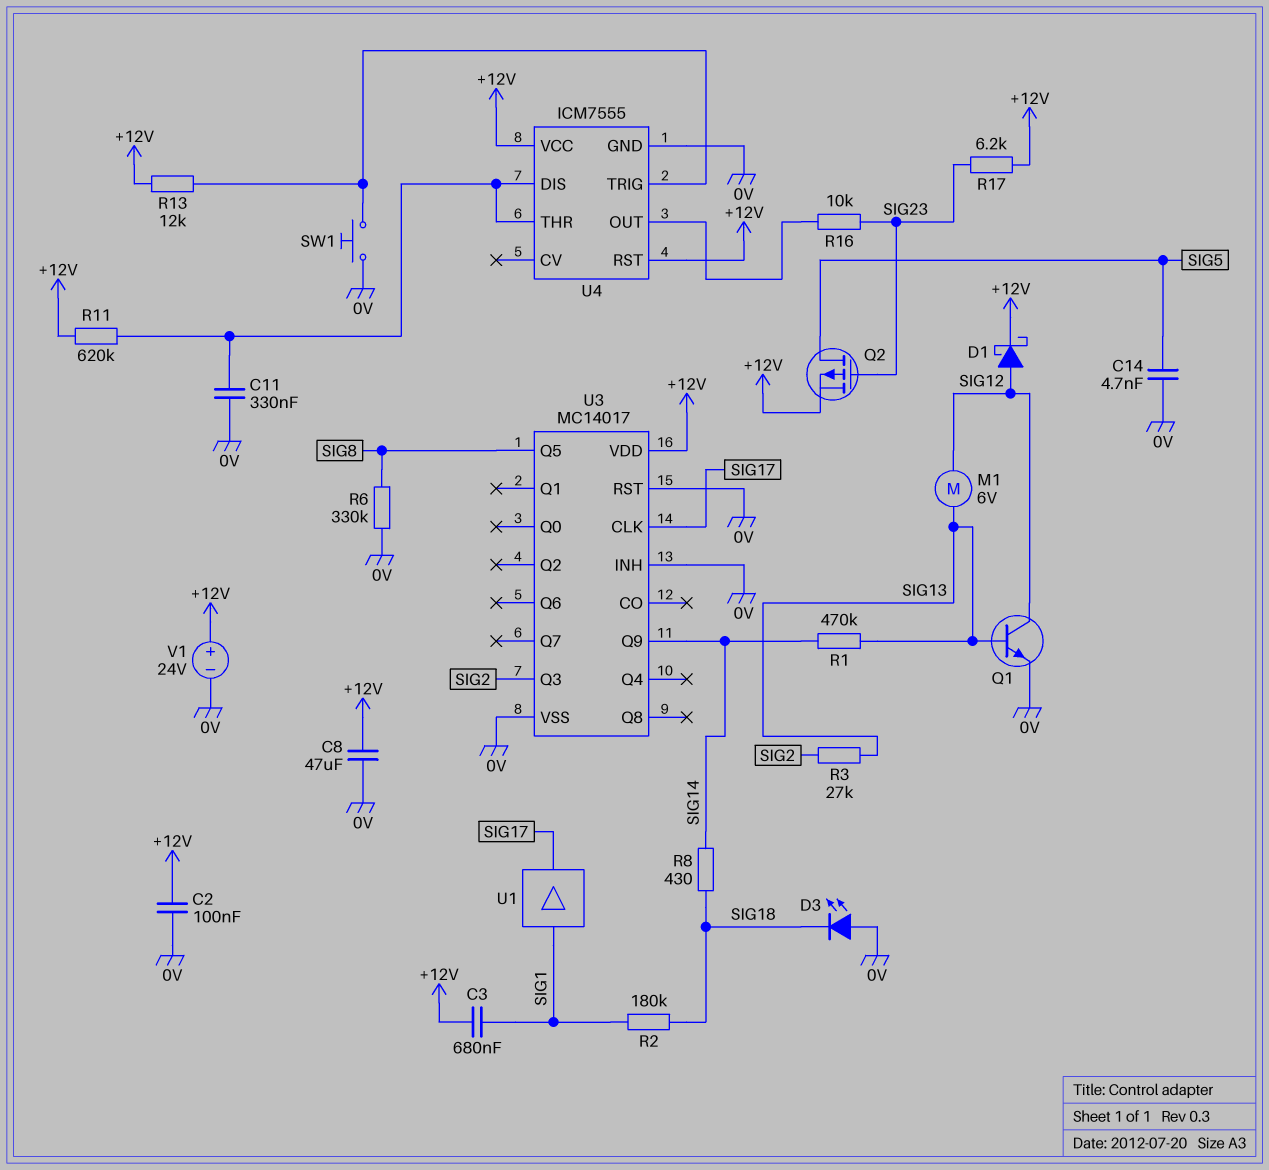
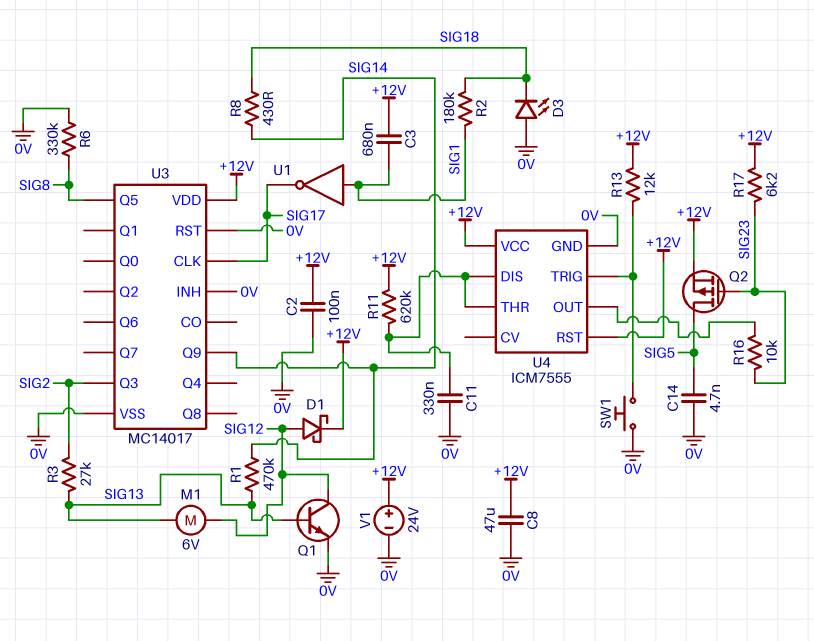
U1: buffer (in SIG1, out SIG17) -> NOT (in SIG1, out SIG17)

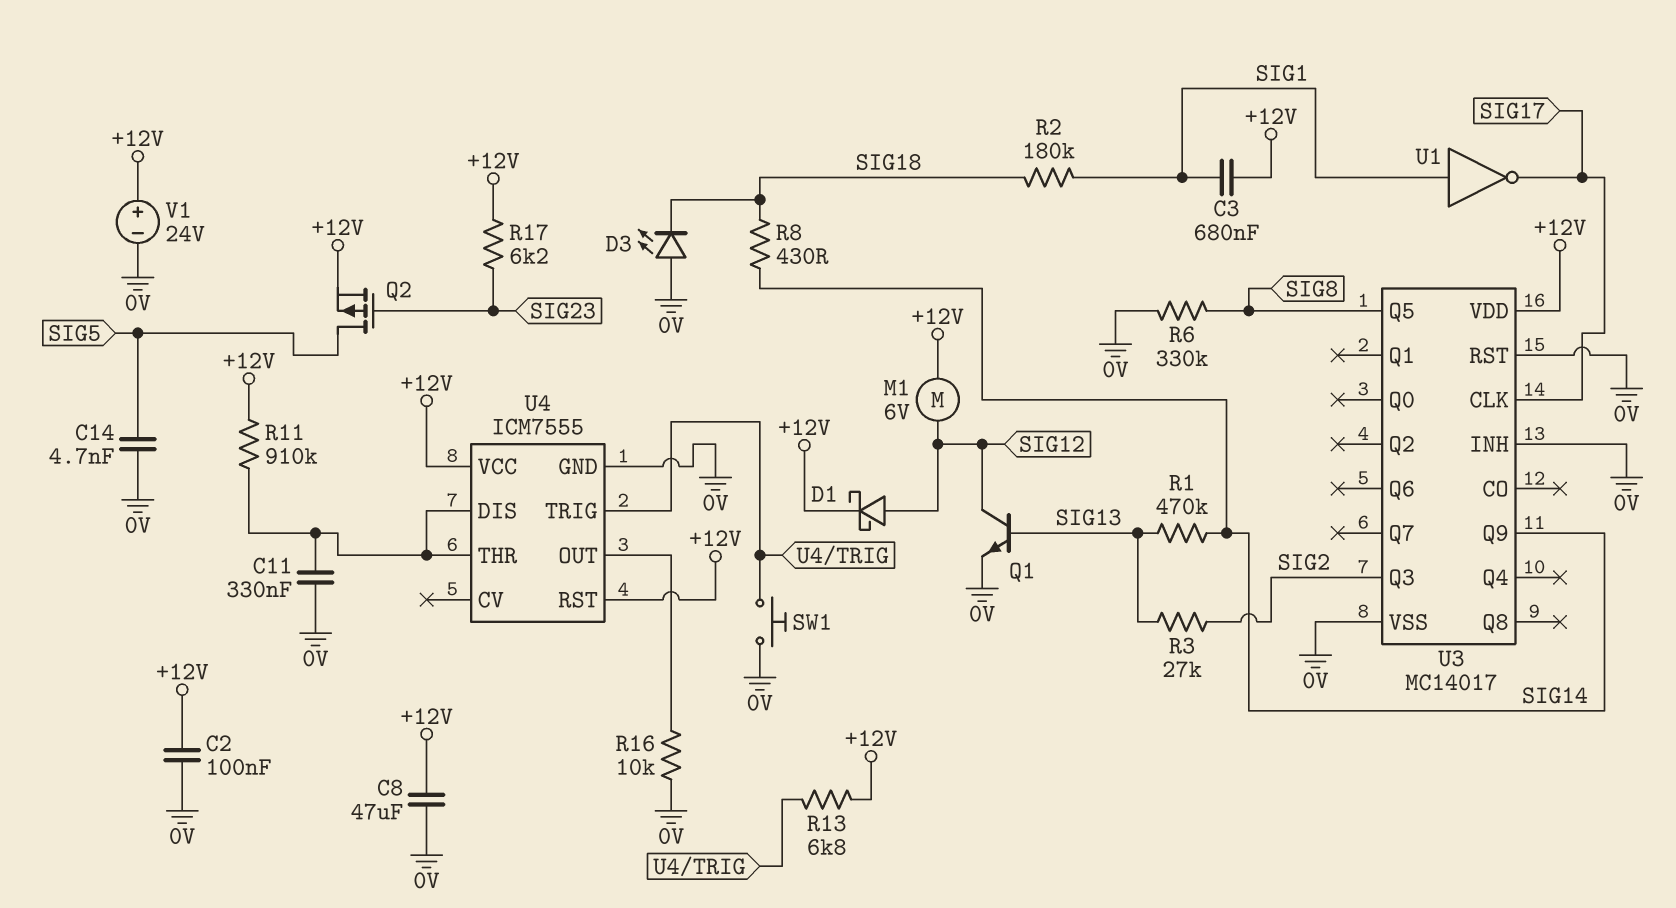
M1: motor 6V (SIG12, SIG13) -> motor 6V (+12V, SIG12)
R11: 620k (+12V, U4/DIS) -> 910k (+12V, U4/DIS)
R13: 12k (+12V, U4/TRIG) -> 6.8k (+12V, U4/TRIG)
R16: 10k (SIG23, U4/OUT) -> 10k (0V, U4/OUT)

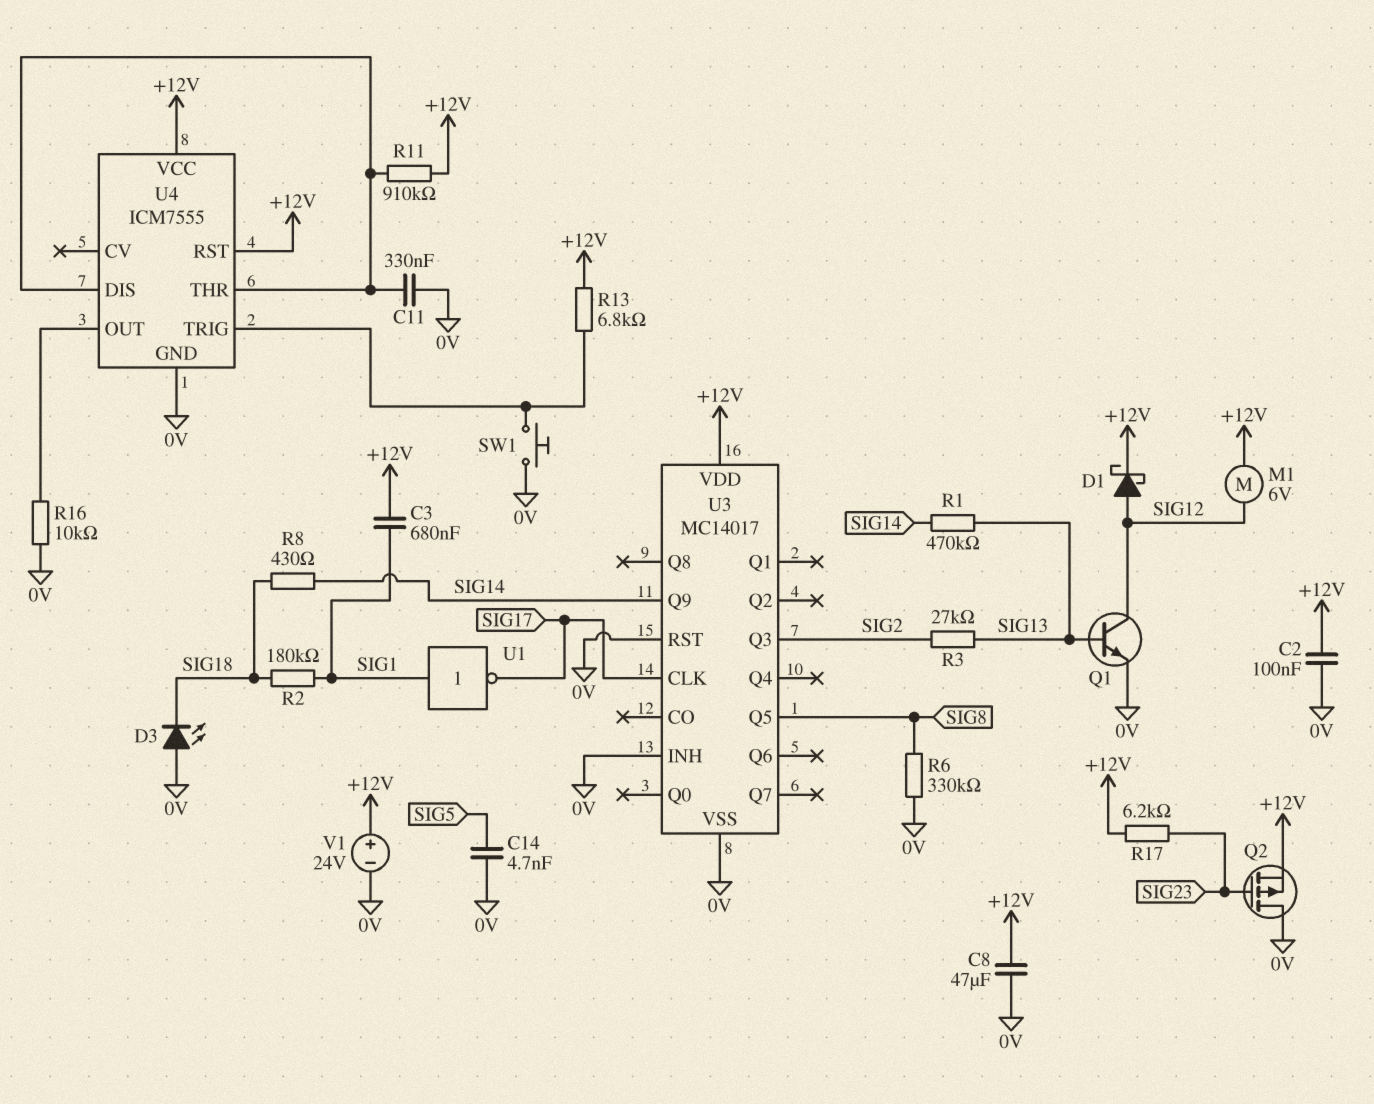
Q2: PMOS (G SIG23, D SIG5, S +12V) -> PMOS (G SIG23, D 0V, S +12V)

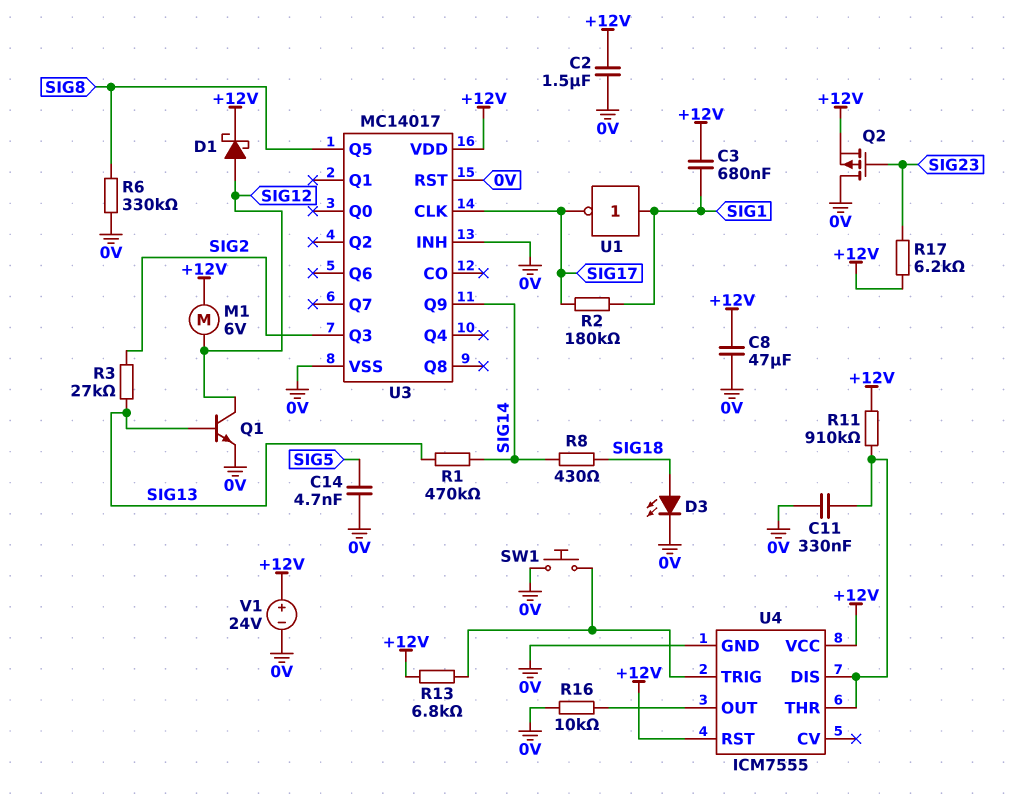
C2: 100nF (+12V, 0V) -> 1.5uF (+12V, 0V)
D3: LED (A 0V, K SIG18) -> LED (A SIG18, K 0V)
R2: 180k (SIG1, SIG18) -> 180k (SIG1, SIG17)

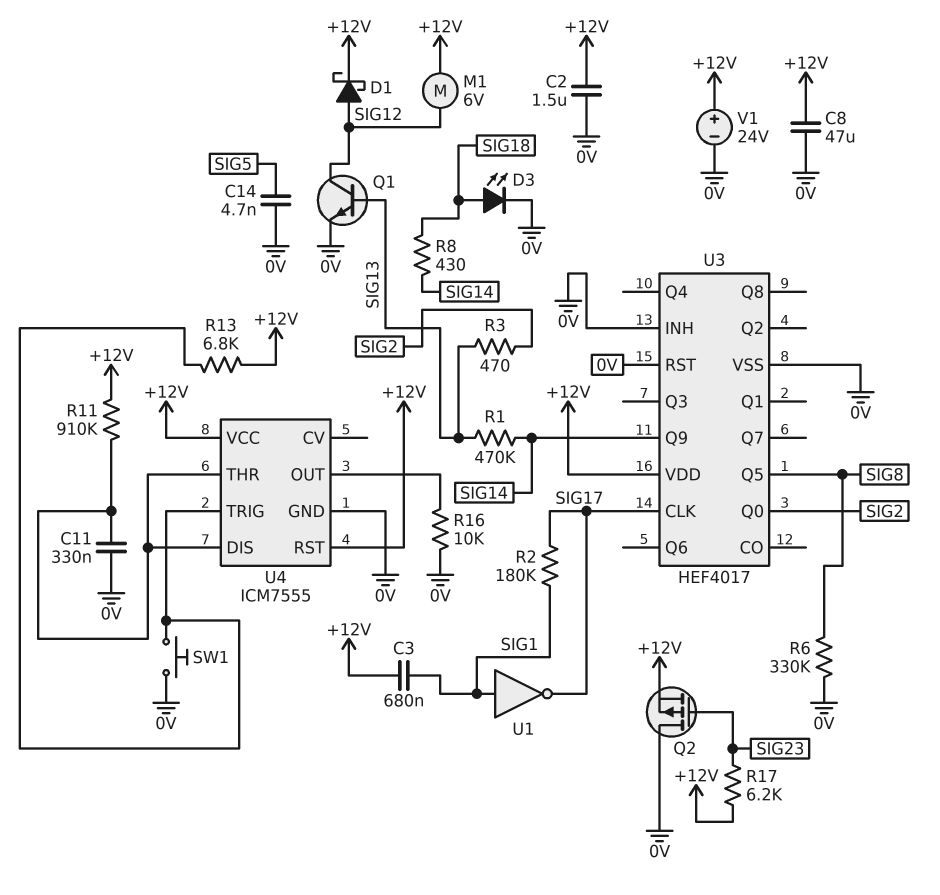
R3: 27k (SIG2, SIG13) -> 470 (SIG2, SIG13)
U3: MC14017 -> HEF4017
U3 pin Q0: none -> SIG2
U3 pin Q3: SIG2 -> none

